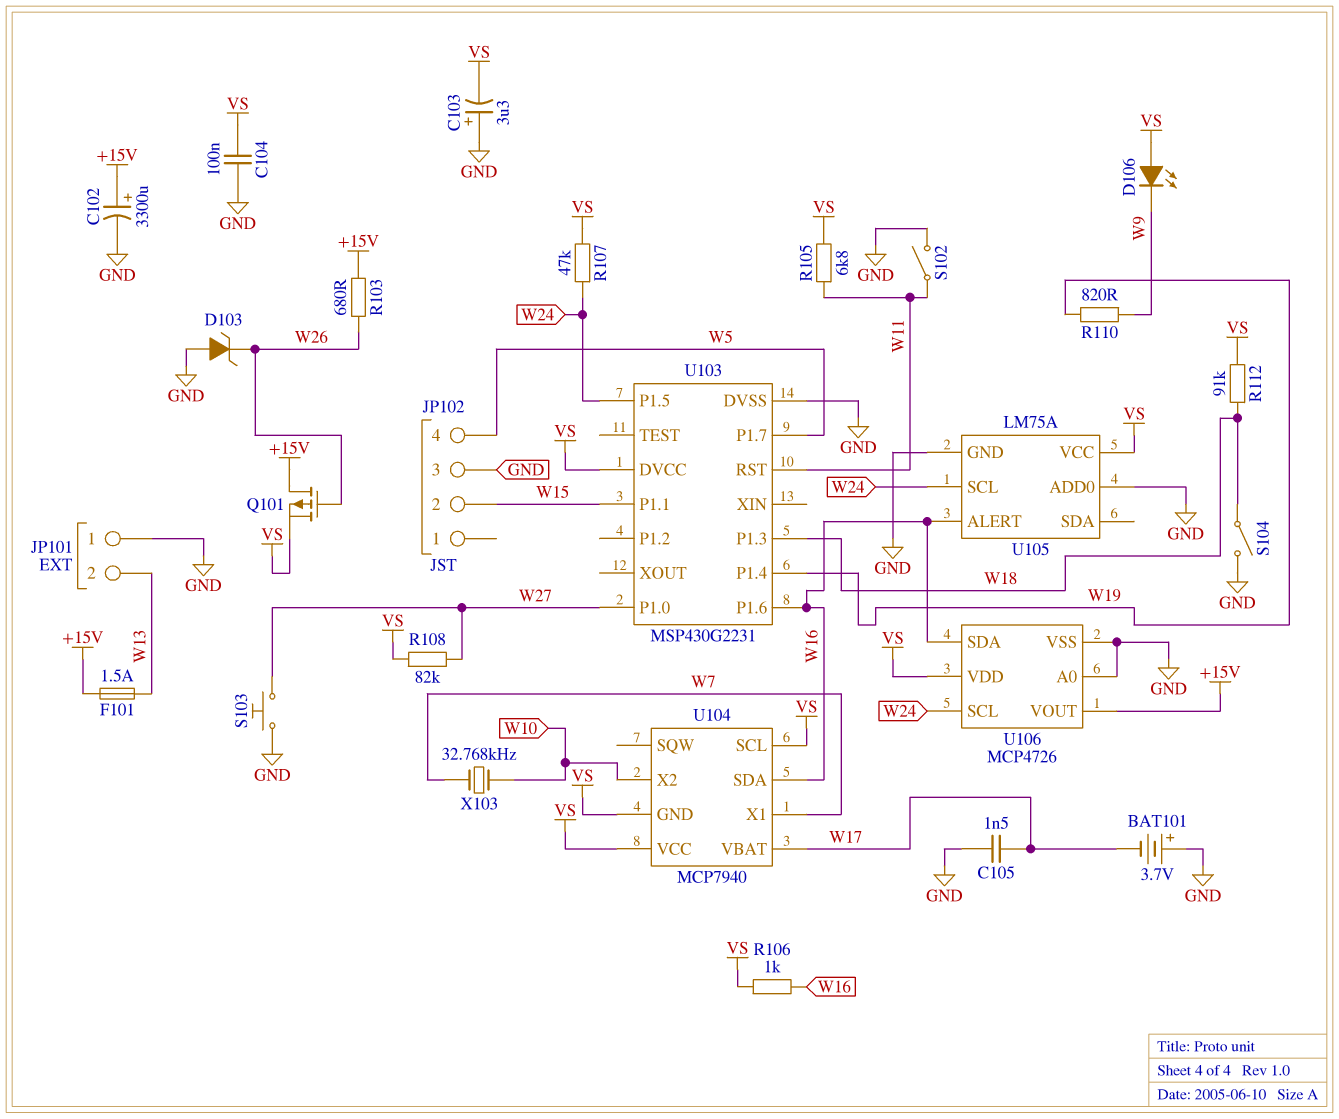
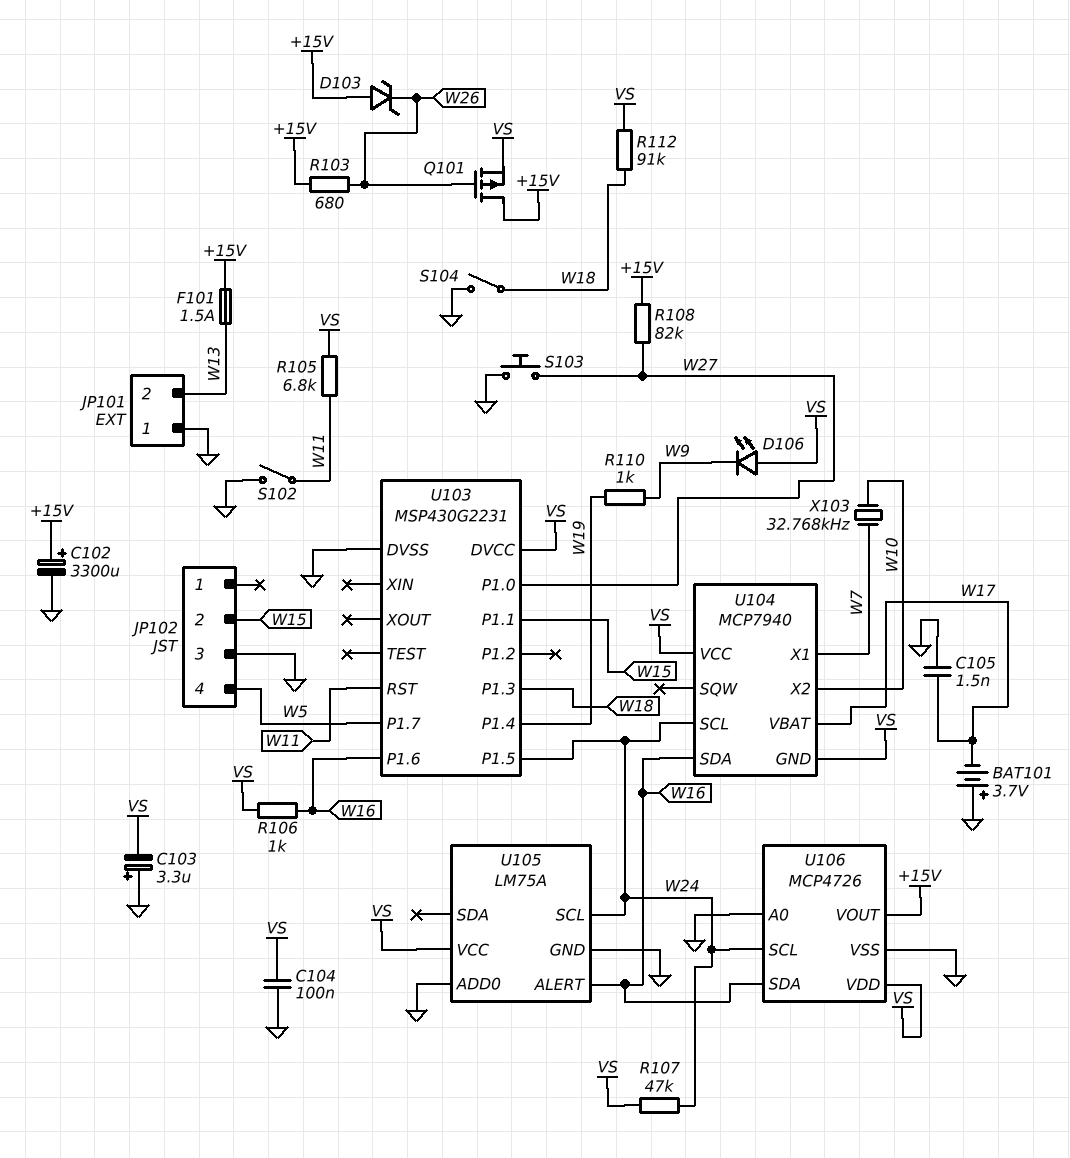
D103: zener (A GND, K W26) -> zener (A +15V, K W26)
R108: 82k (VS, W27) -> 82k (+15V, W27)
R110: 820 (W9, W19) -> 1k (W9, W19)
U104 pin SCL: VS -> W24

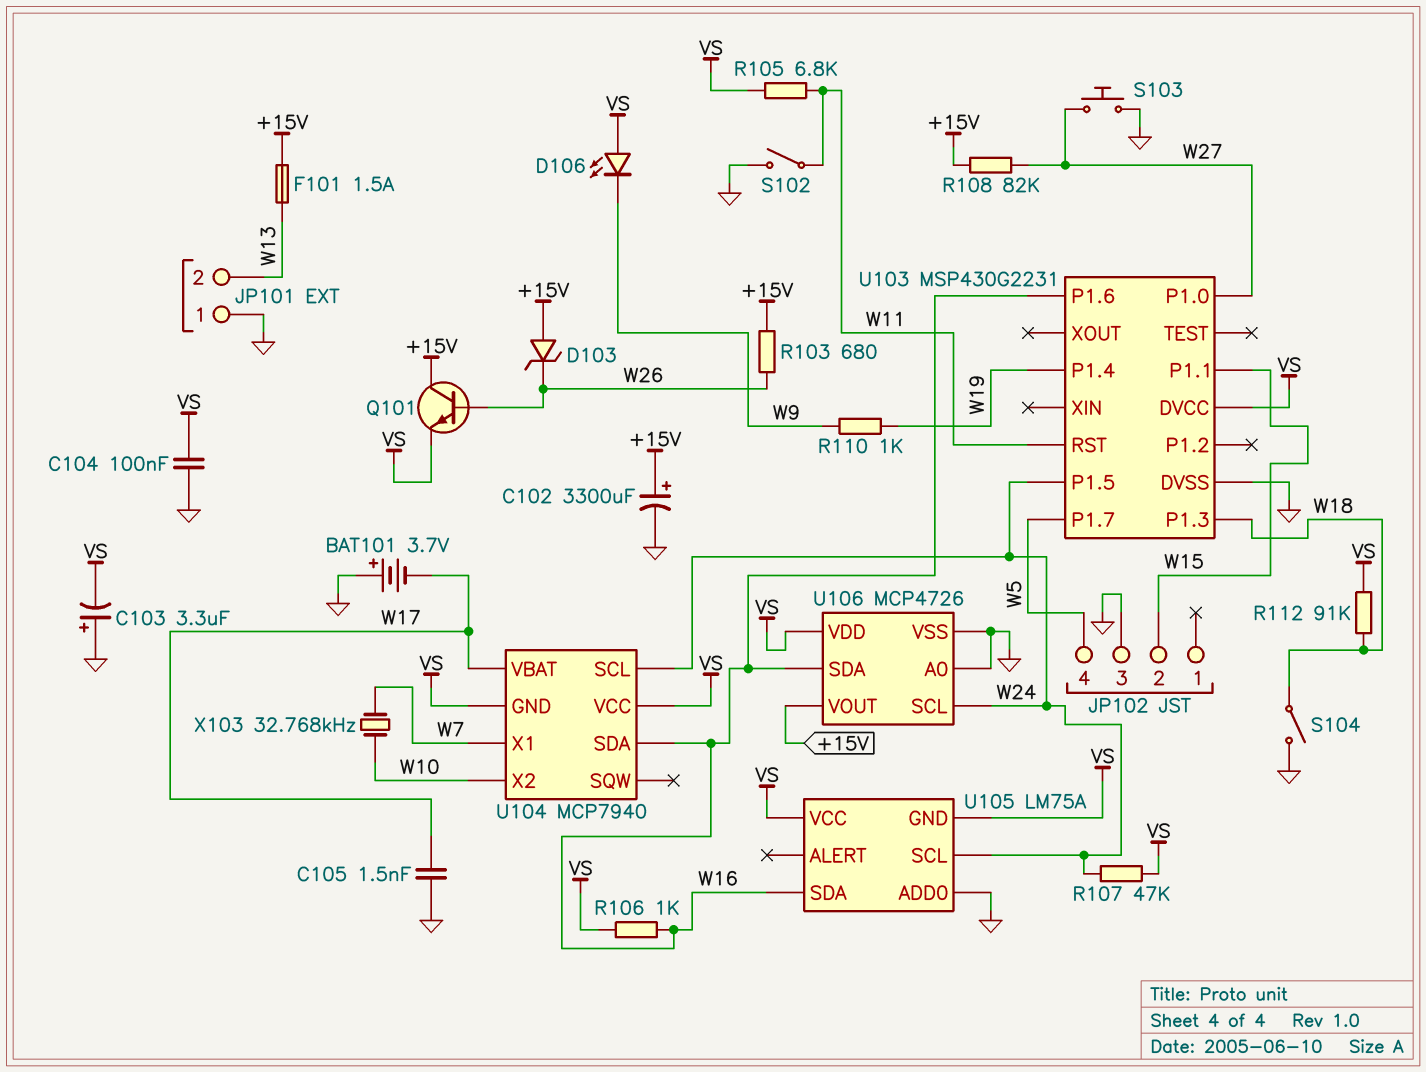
Q101: PMOS (G W26, D +15V, S VS) -> NPN (B W26, C +15V, E VS)
U105 pin ALERT: W16 -> none
U105 pin GND: GND -> VS
U105 pin SDA: none -> W16

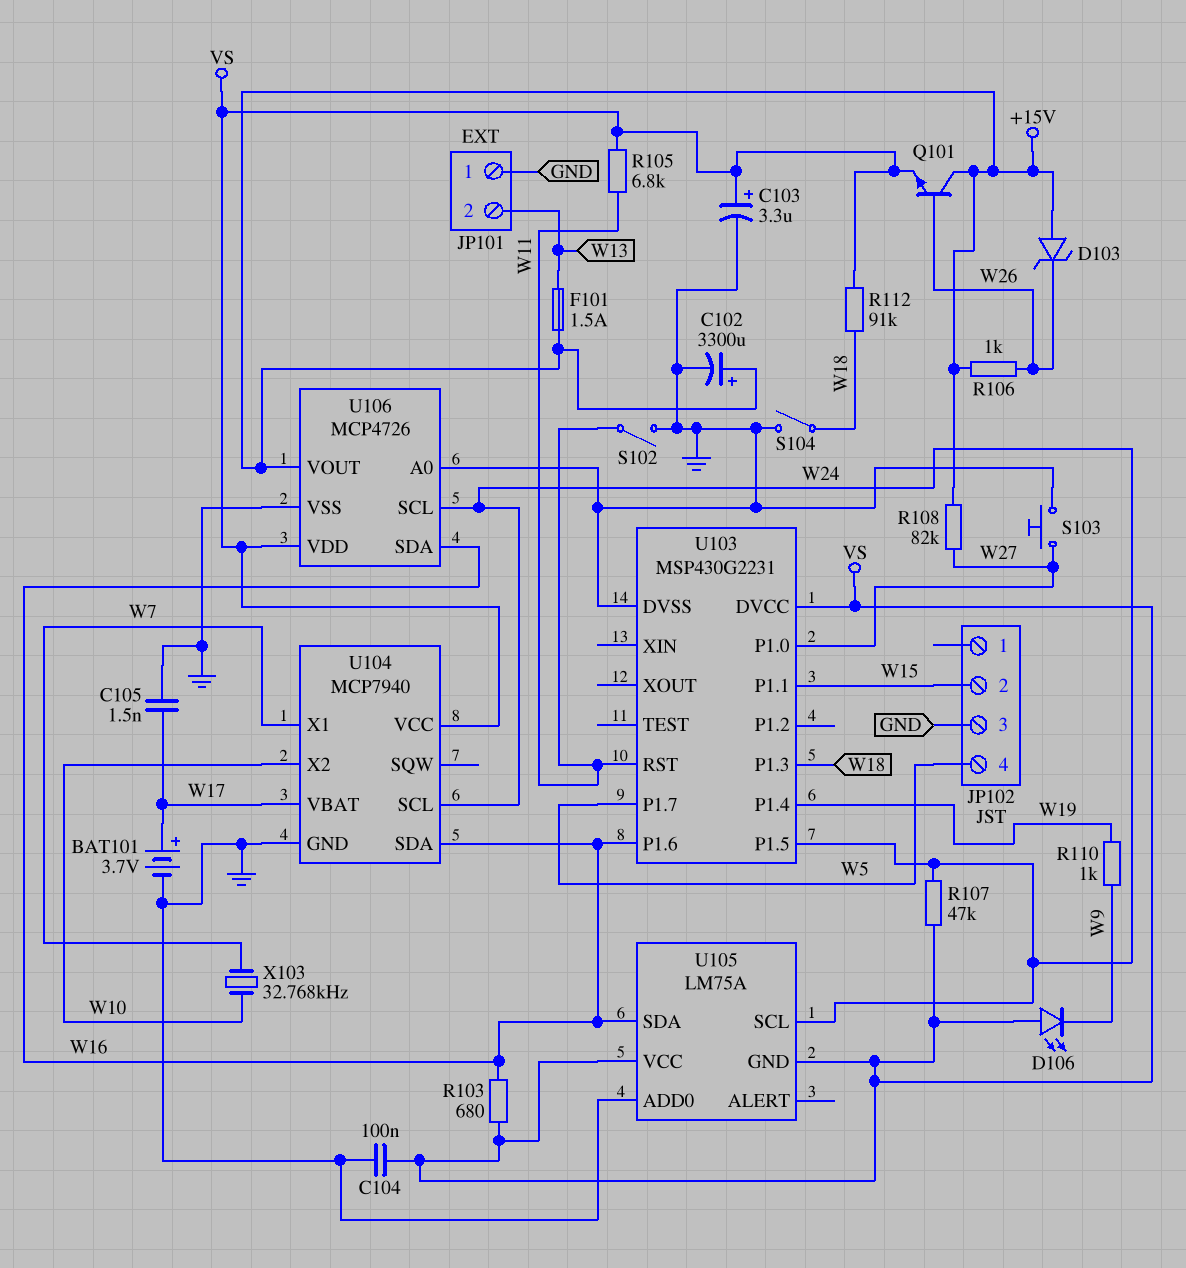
BAT101: 3.7V (plus GND, minus W17) -> 3.7V (plus W17, minus GND)
C103: 3.3uF (plus GND, minus VS) -> 3.3uF (plus VS, minus GND)
R103: 680 (+15V, W26) -> 680 (VS, W16)
R106: 1k (VS, W16) -> 1k (+15V, W26)
U104 pin GND: VS -> GND

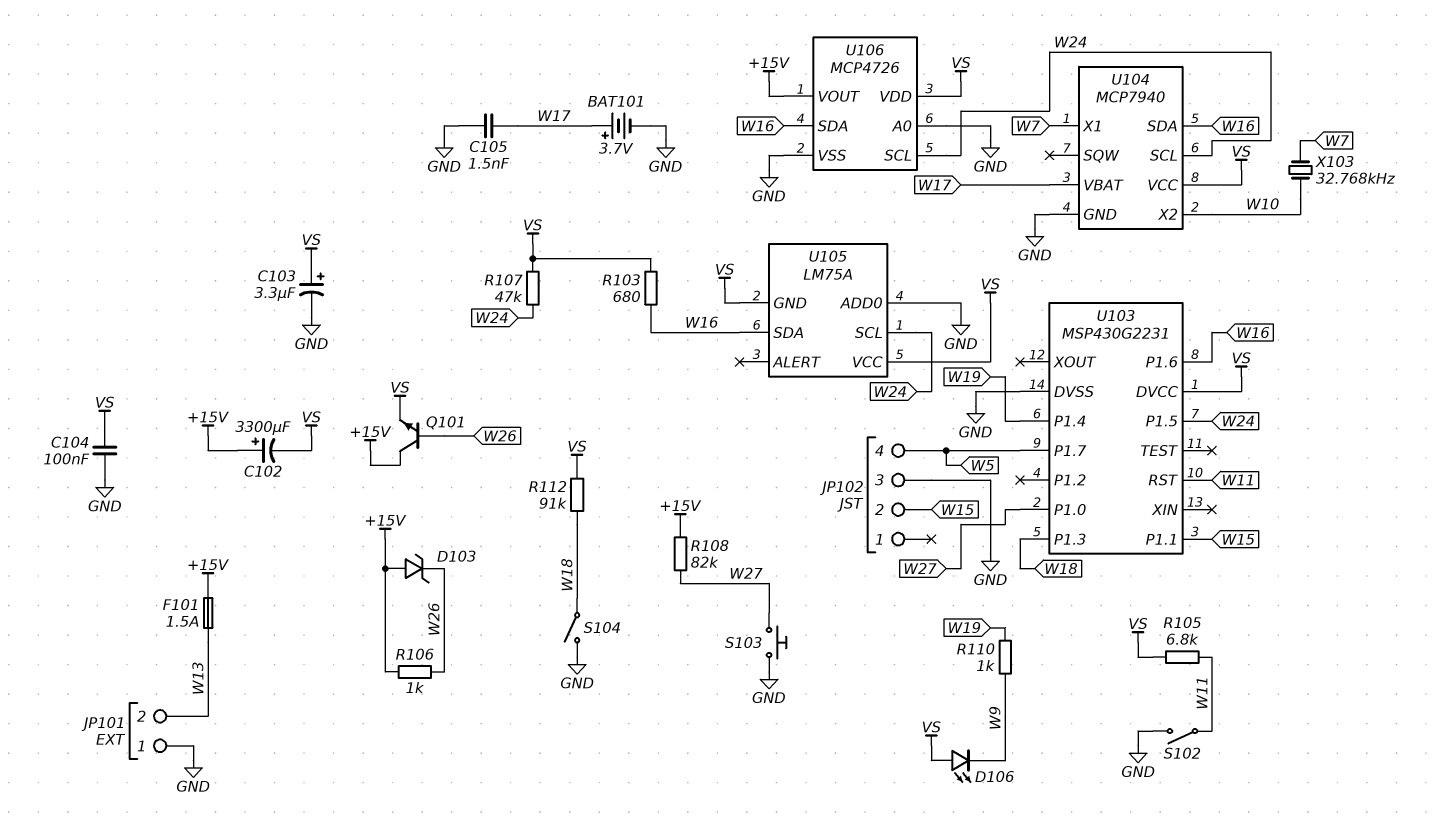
C102: 3300uF (plus +15V, minus GND) -> 3300uF (plus +15V, minus VS)

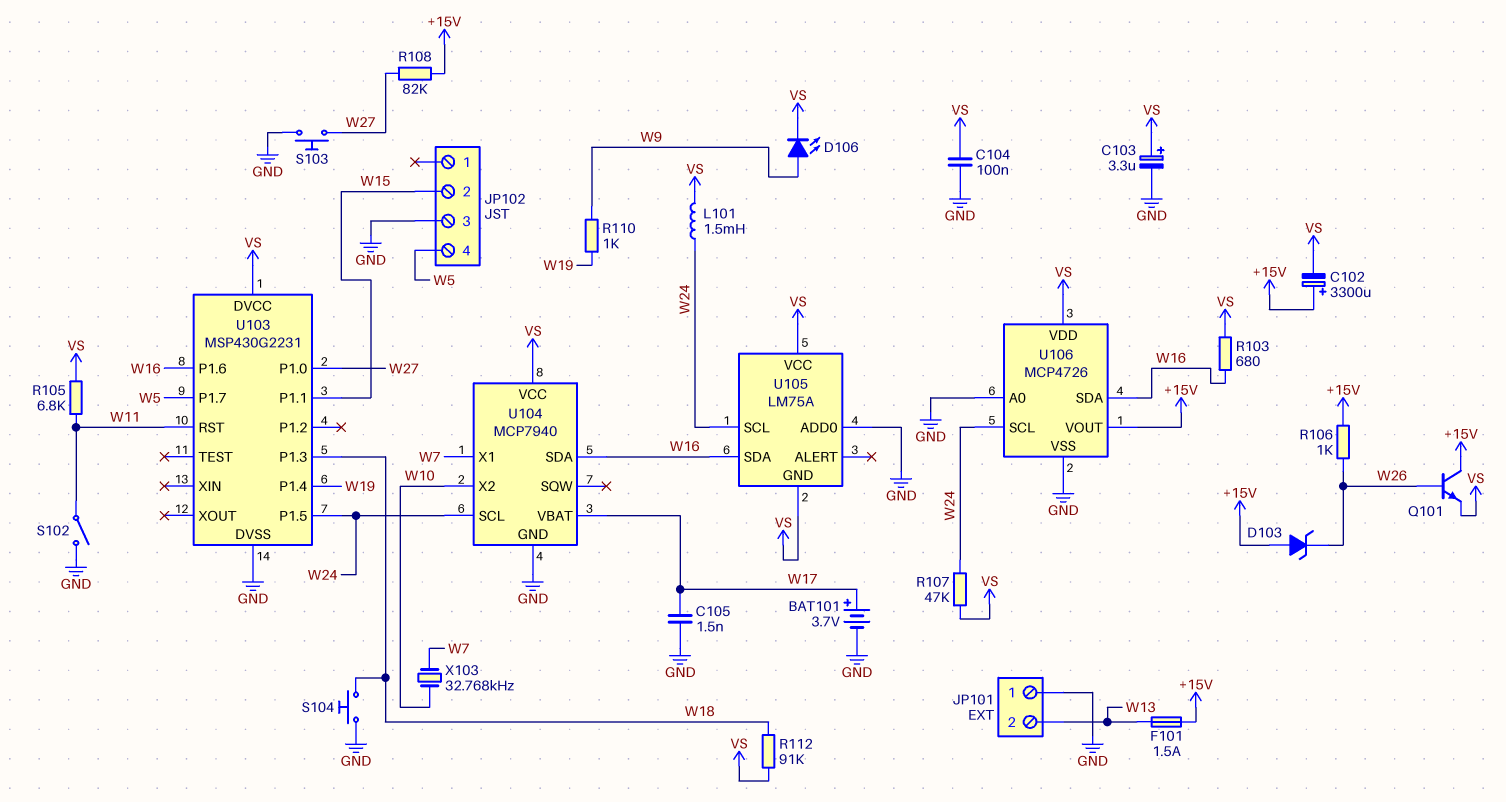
D106: LED (A VS, K W9) -> LED (A W9, K VS)
L101: none -> 1.5mH (VS, W24)
S104: switch (GND, W18) -> button (GND, W18)

